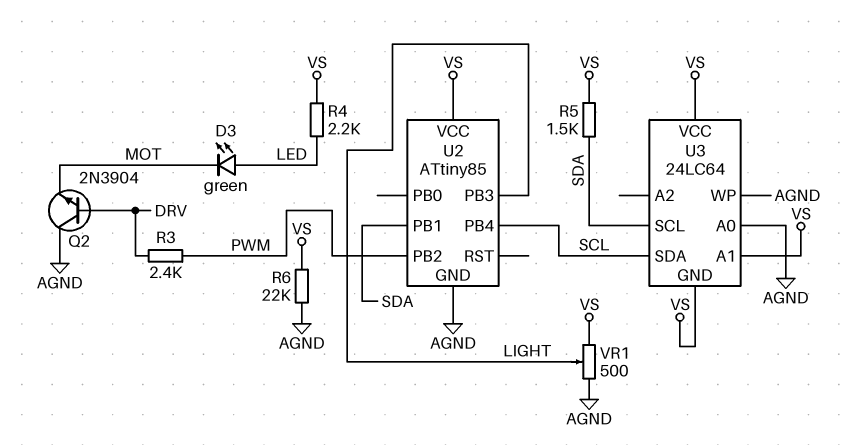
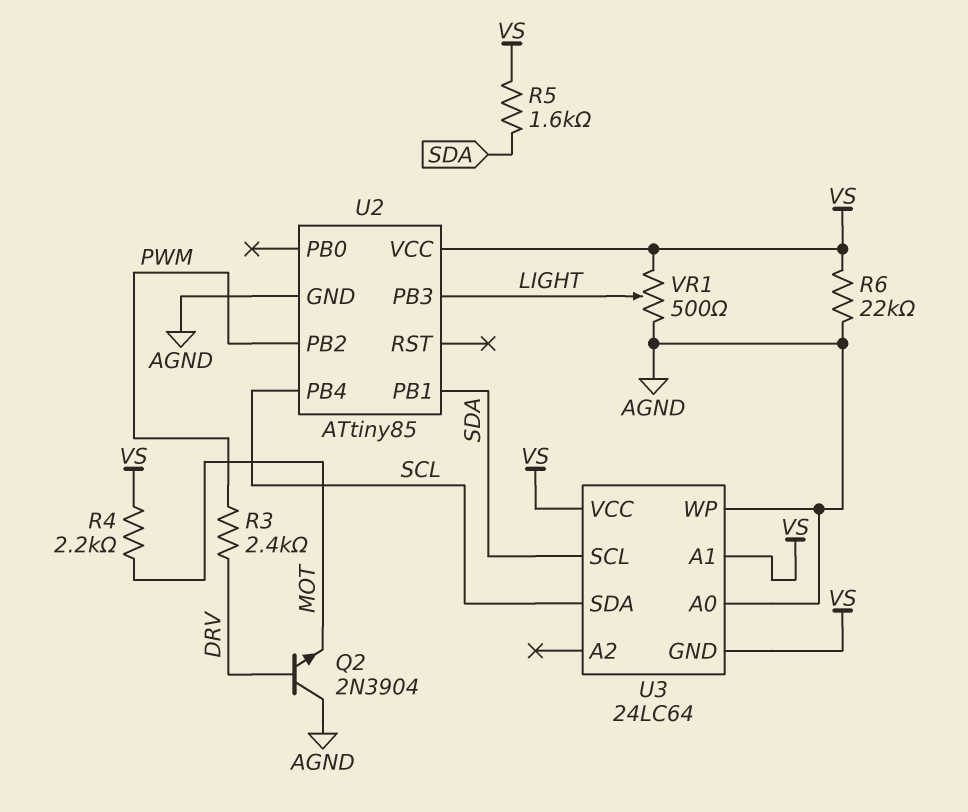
D3: LED green (A LED, K MOT) -> none
R4: 2.2k (LED, VS) -> 2.2k (MOT, VS)
R5: 1.5k (SDA, VS) -> 1.6k (SDA, VS)

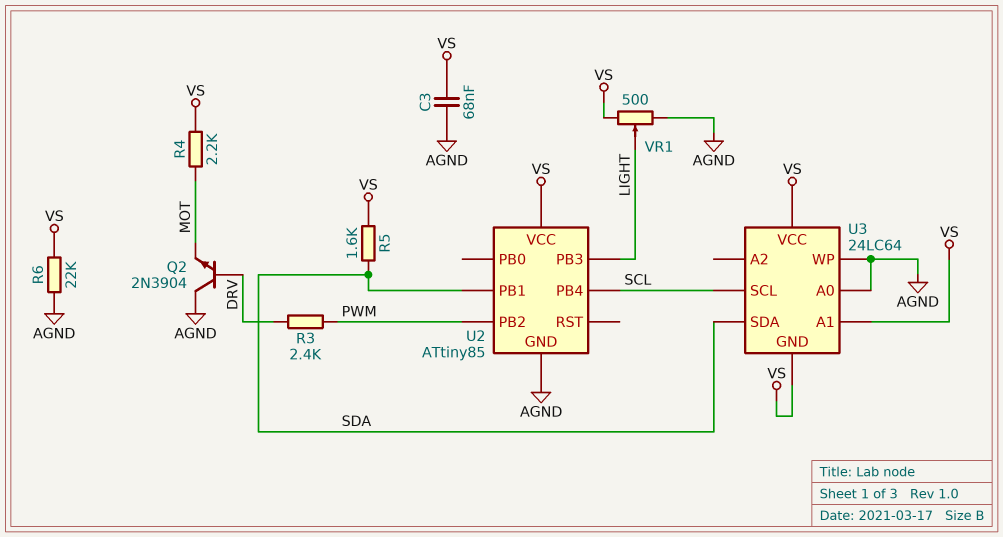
C3: none -> 68nF (AGND, VS)
U3 pin SCL: SDA -> SCL
U3 pin SDA: SCL -> SDA

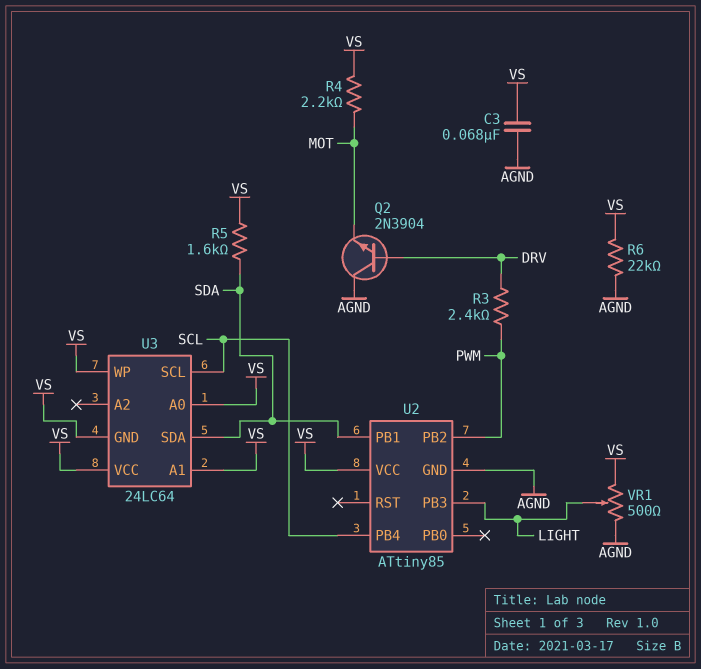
U3 pin A0: AGND -> VS
U3 pin WP: AGND -> VS

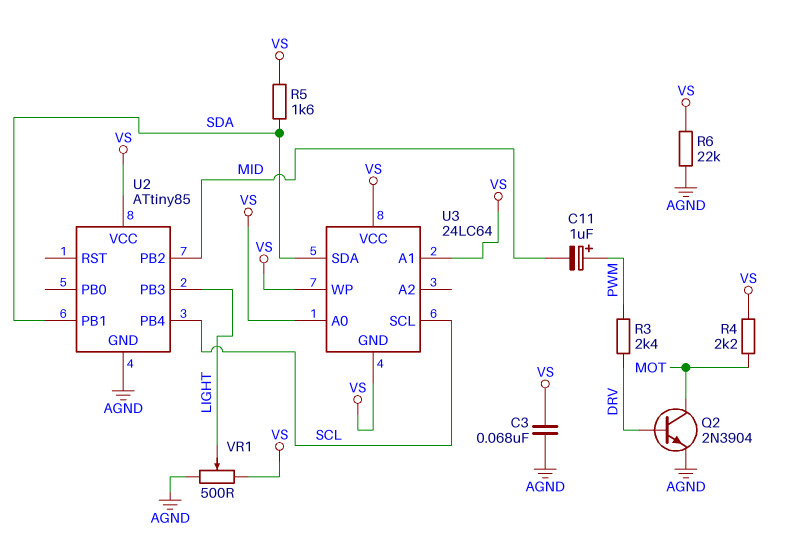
C11: none -> 1uF (plus PWM, minus MID)
Q2: NPN 2N3904 (B DRV, C AGND, E MOT) -> NPN 2N3904 (B DRV, C MOT, E AGND)
U2 pin PB2: PWM -> MID

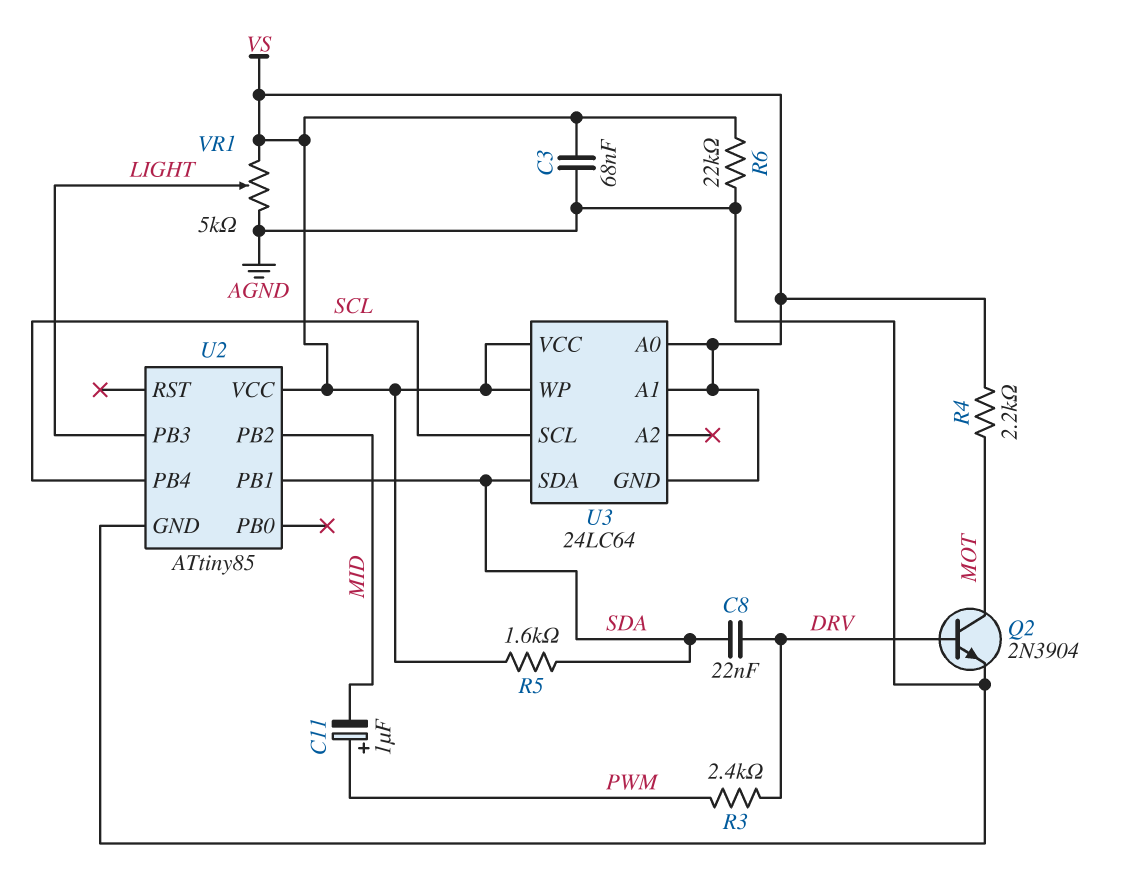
C8: none -> 22nF (DRV, SDA)
VR1: 500 (AGND, VS, wiper LIGHT) -> 5k (AGND, VS, wiper LIGHT)

